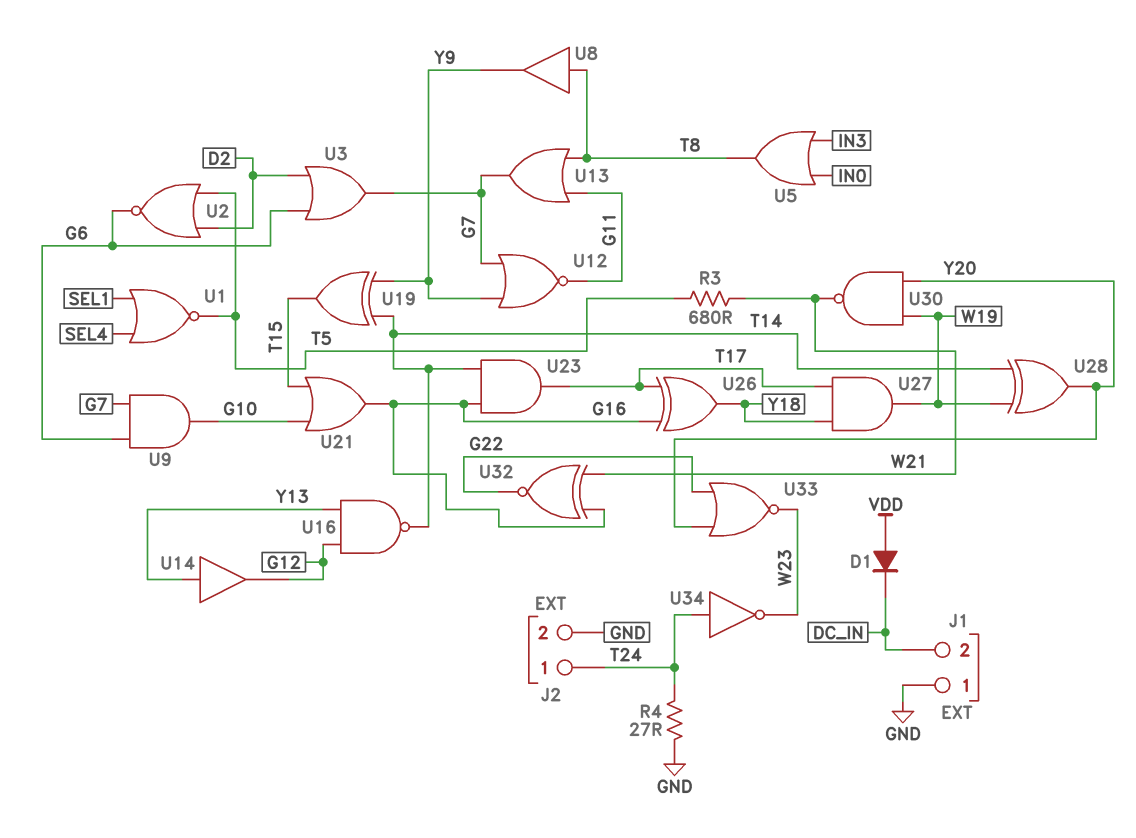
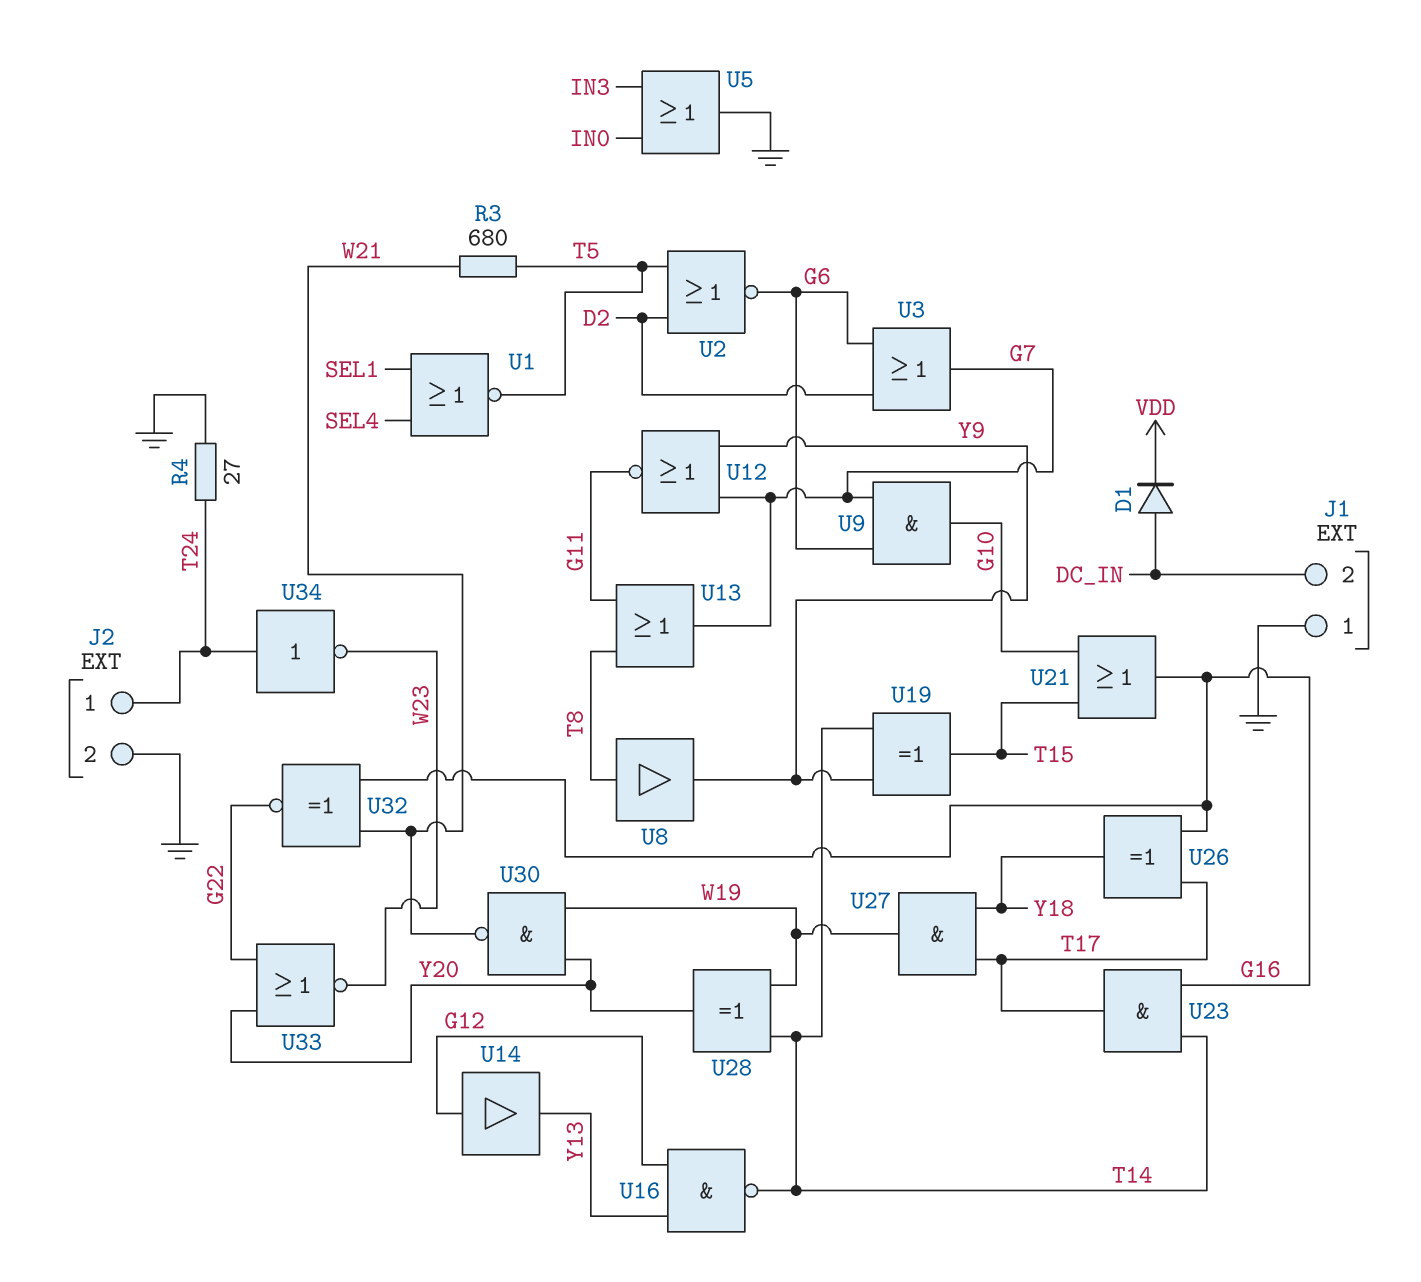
D1: diode (A VDD, K DC_IN) -> diode (A DC_IN, K VDD)
U5: OR (in IN0, in IN3, out T8) -> OR (in IN0, in IN3, out GND)
U14: buffer (in Y13, out G12) -> buffer (in G12, out Y13)

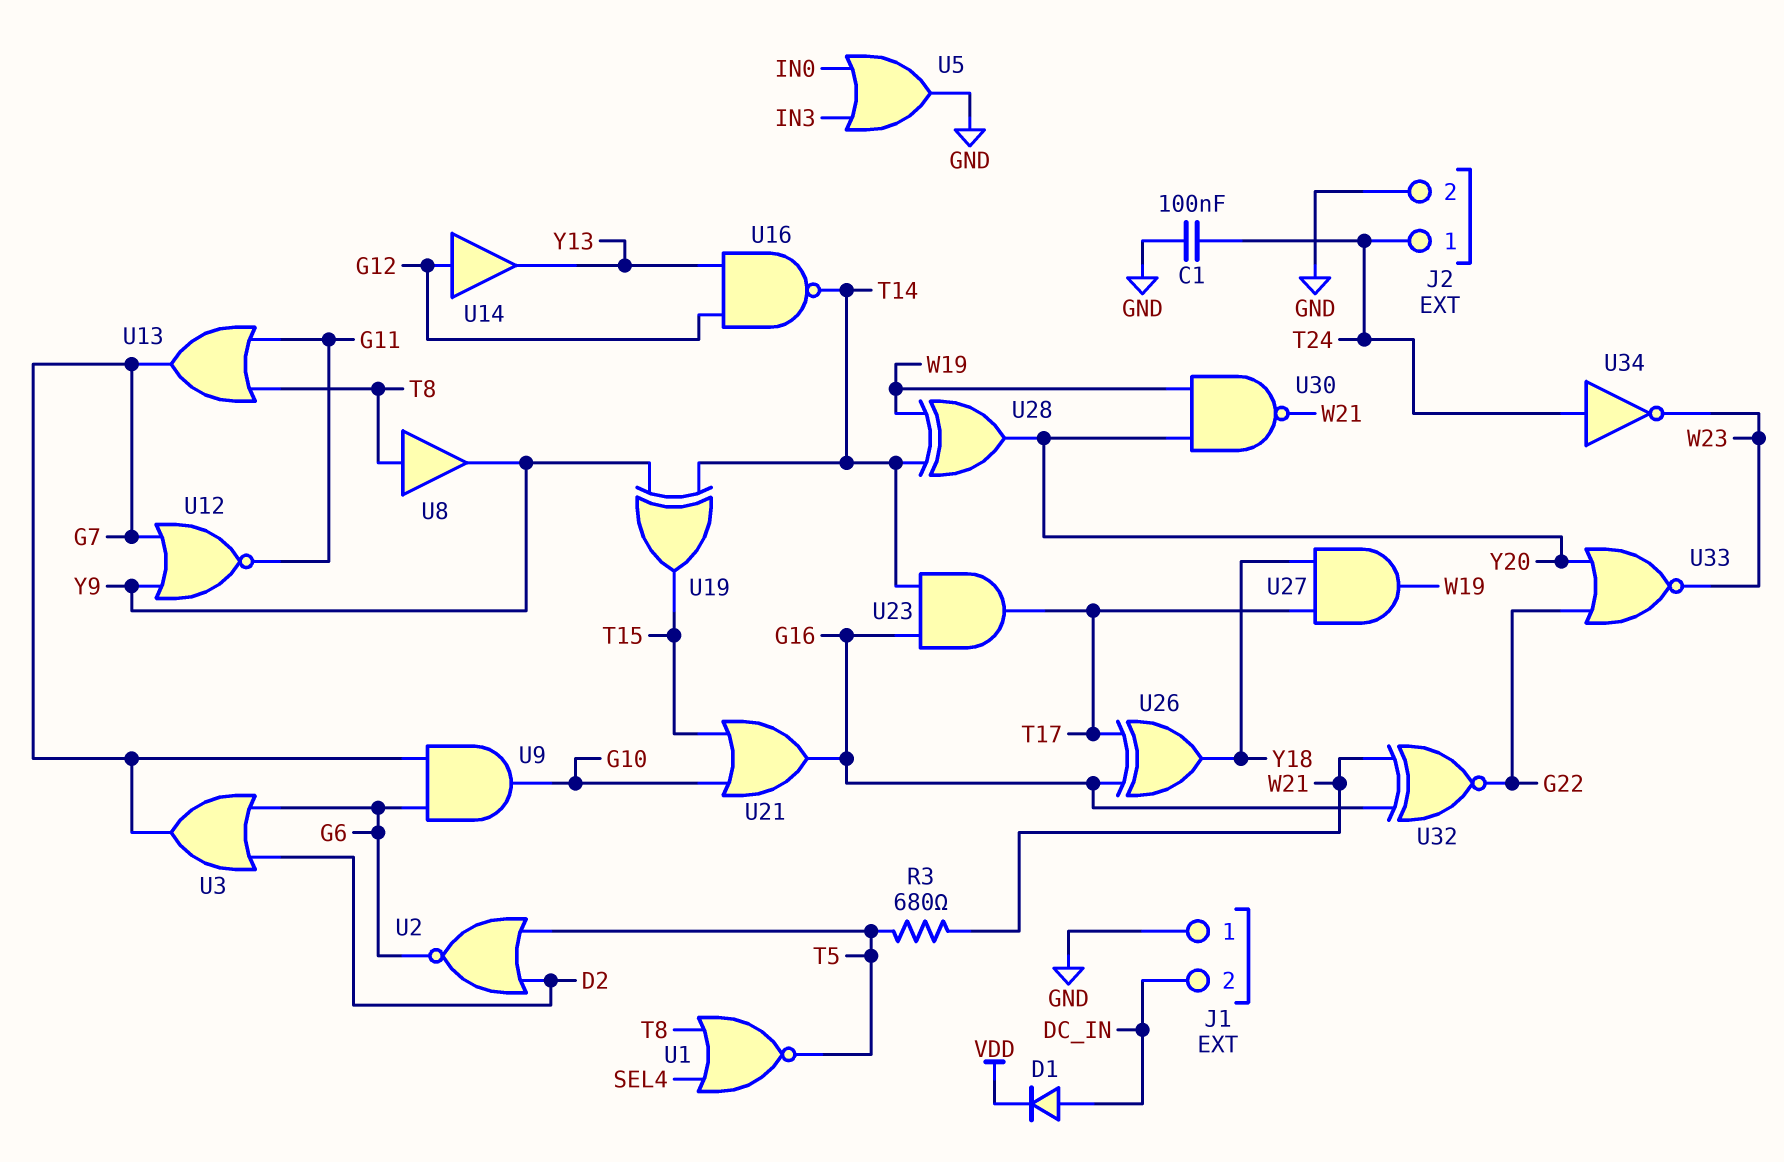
C1: none -> 100nF (GND, T24)
R4: 27 (GND, T24) -> none
U1: NOR (in SEL1, in SEL4, out T5) -> NOR (in SEL4, in T8, out T5)

